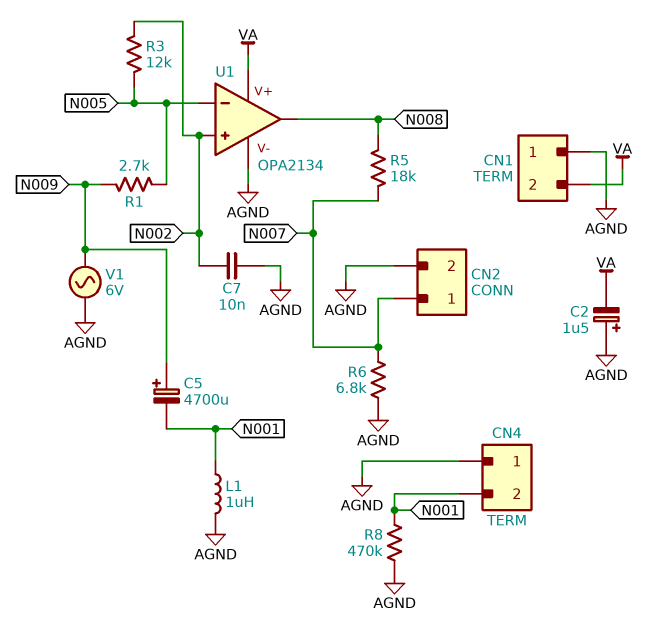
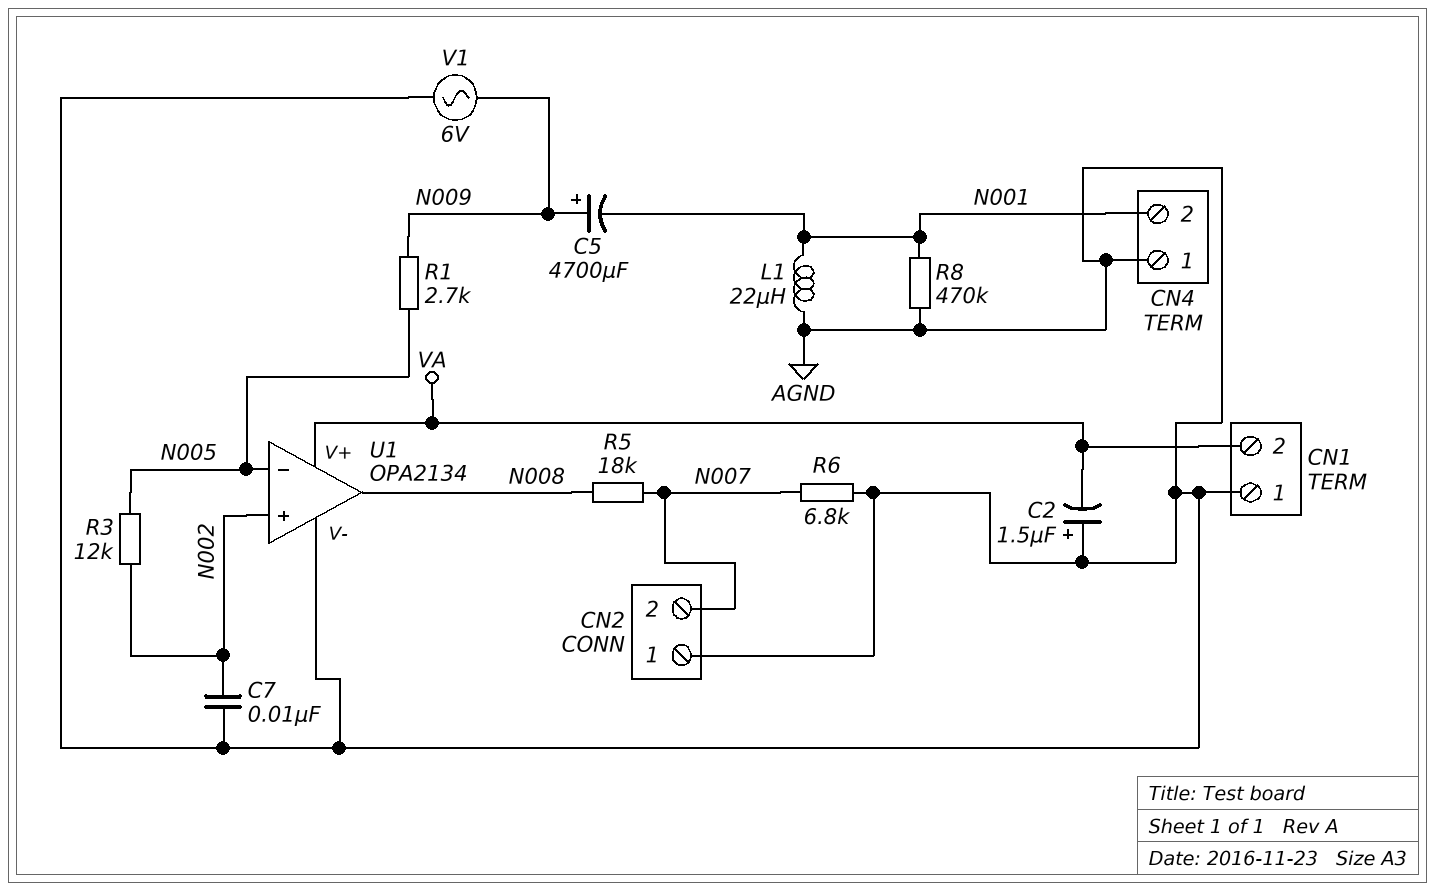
CN2 pin 1: N007 -> AGND
CN2 pin 2: AGND -> N007
L1: 1uH (AGND, N001) -> 22uH (AGND, N001)

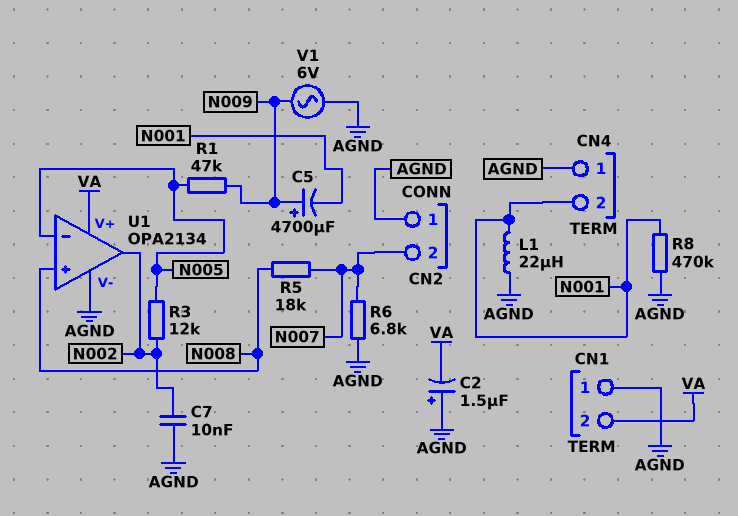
R1: 2.7k (N005, N009) -> 47k (N005, N009)
U1 pin in+: N002 -> N008
U1 pin out: N008 -> N002

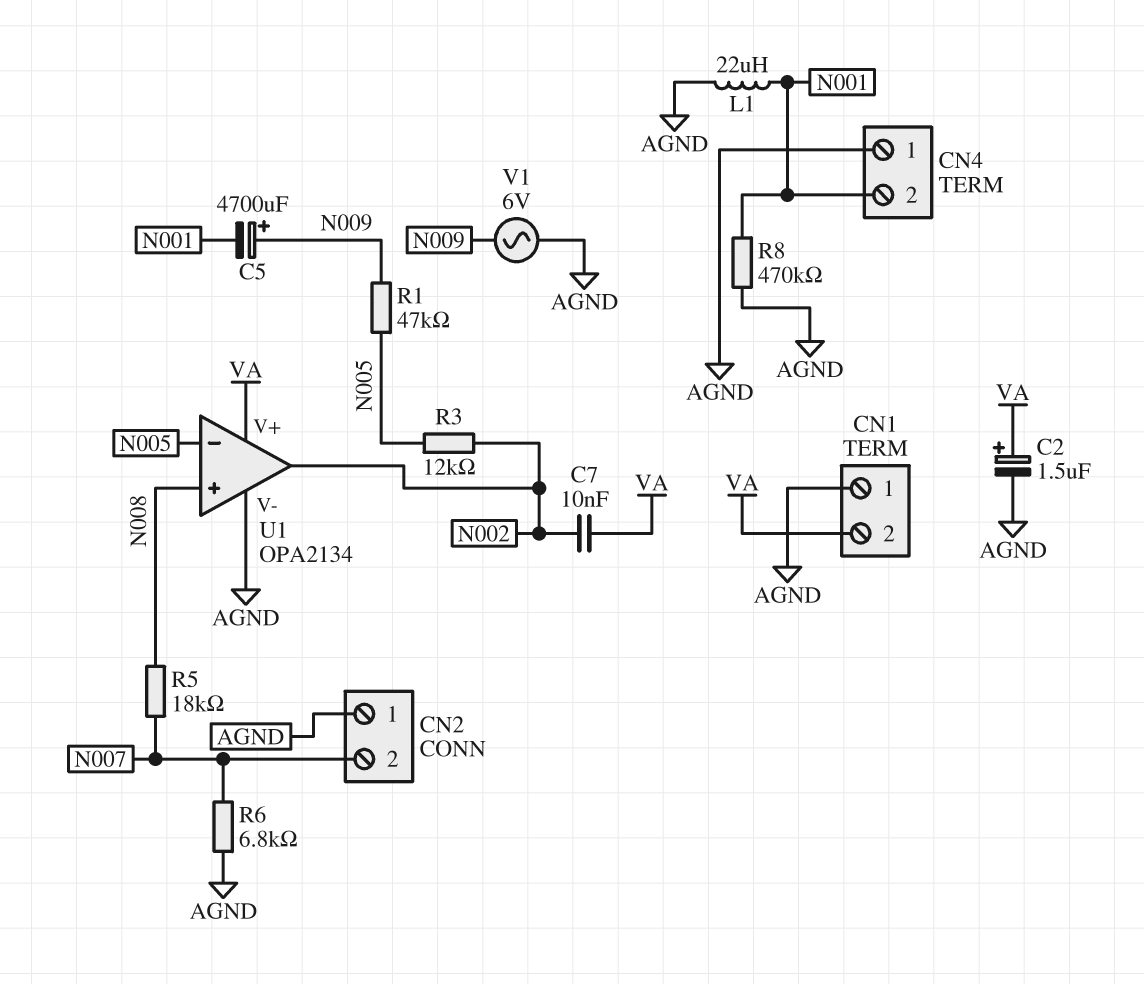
C2: 1.5uF (plus AGND, minus VA) -> 1.5uF (plus VA, minus AGND)
C7: 10nF (AGND, N002) -> 10nF (N002, VA)

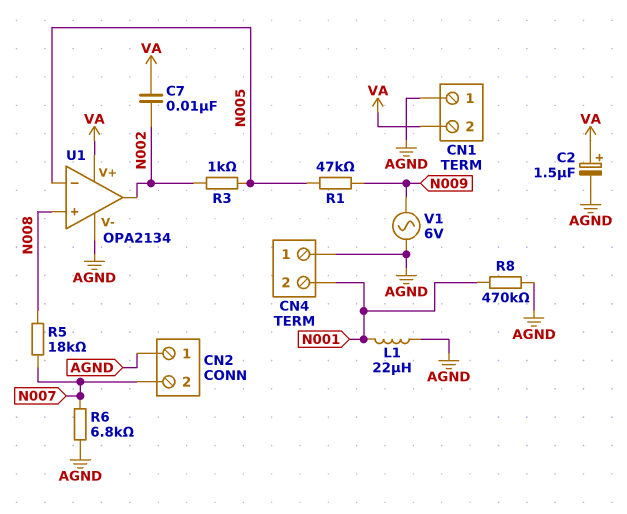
C5: 4700uF (plus N009, minus N001) -> none
R3: 12k (N002, N005) -> 1k (N002, N005)

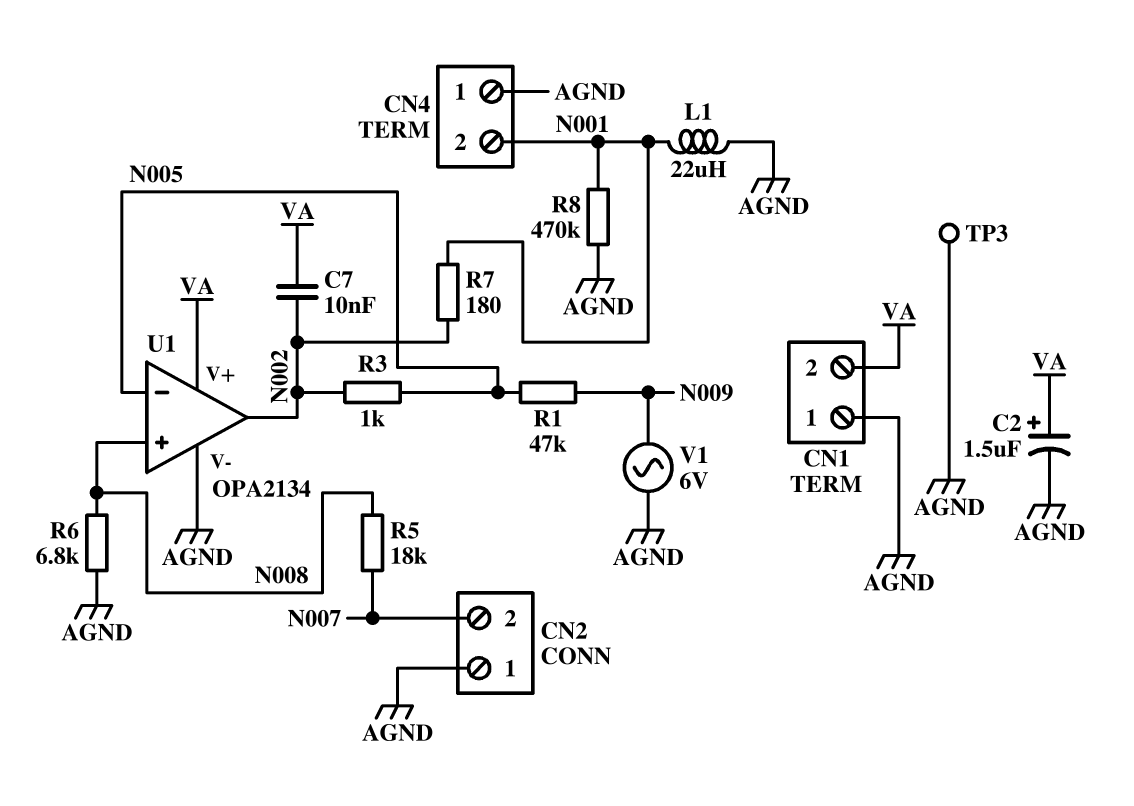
R6: 6.8k (AGND, N007) -> 6.8k (AGND, N008)
R7: none -> 180 (N001, N002)
TP3: none -> test point (AGND)

